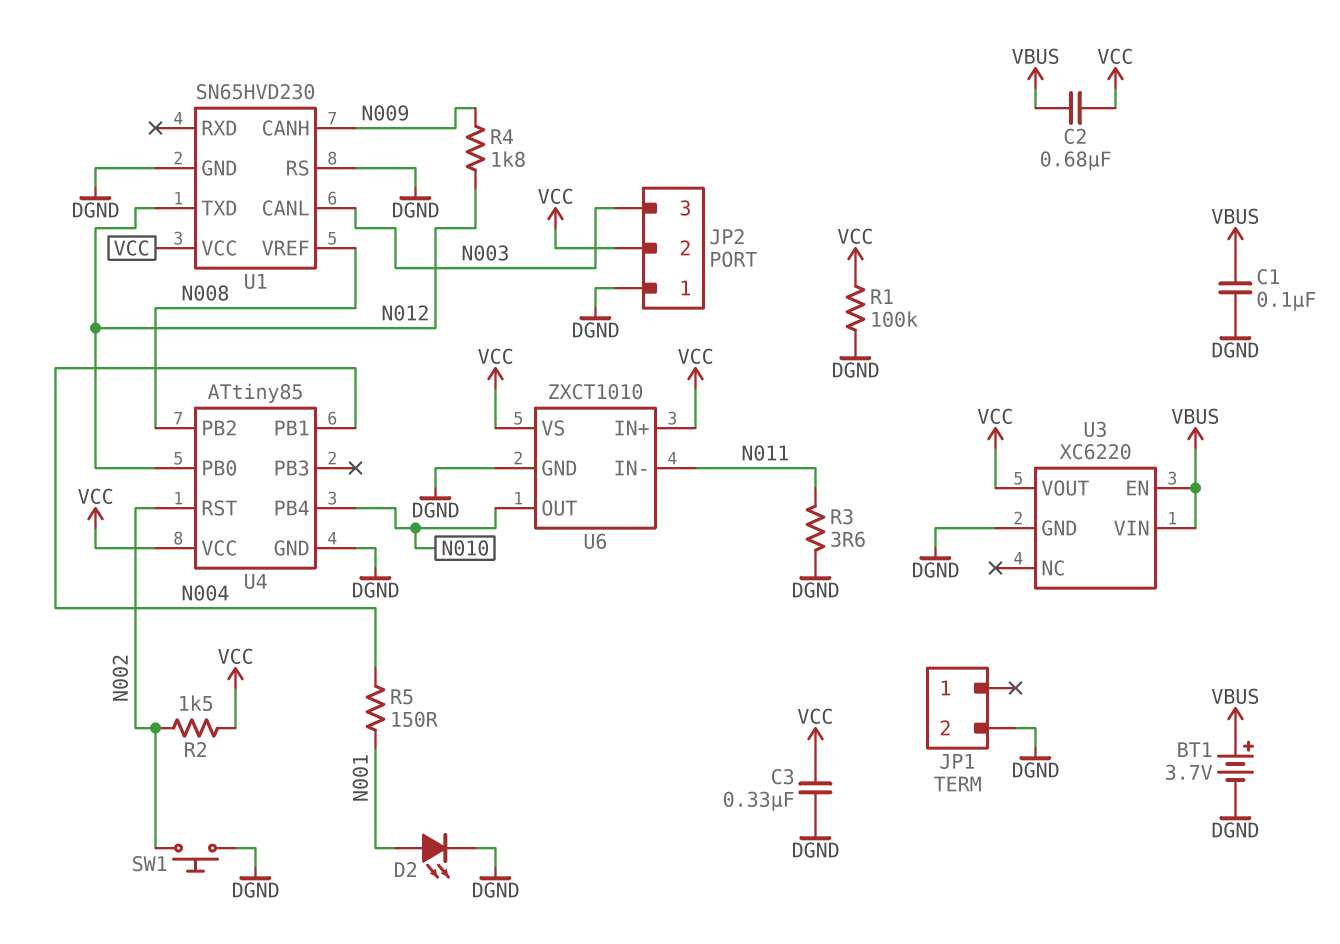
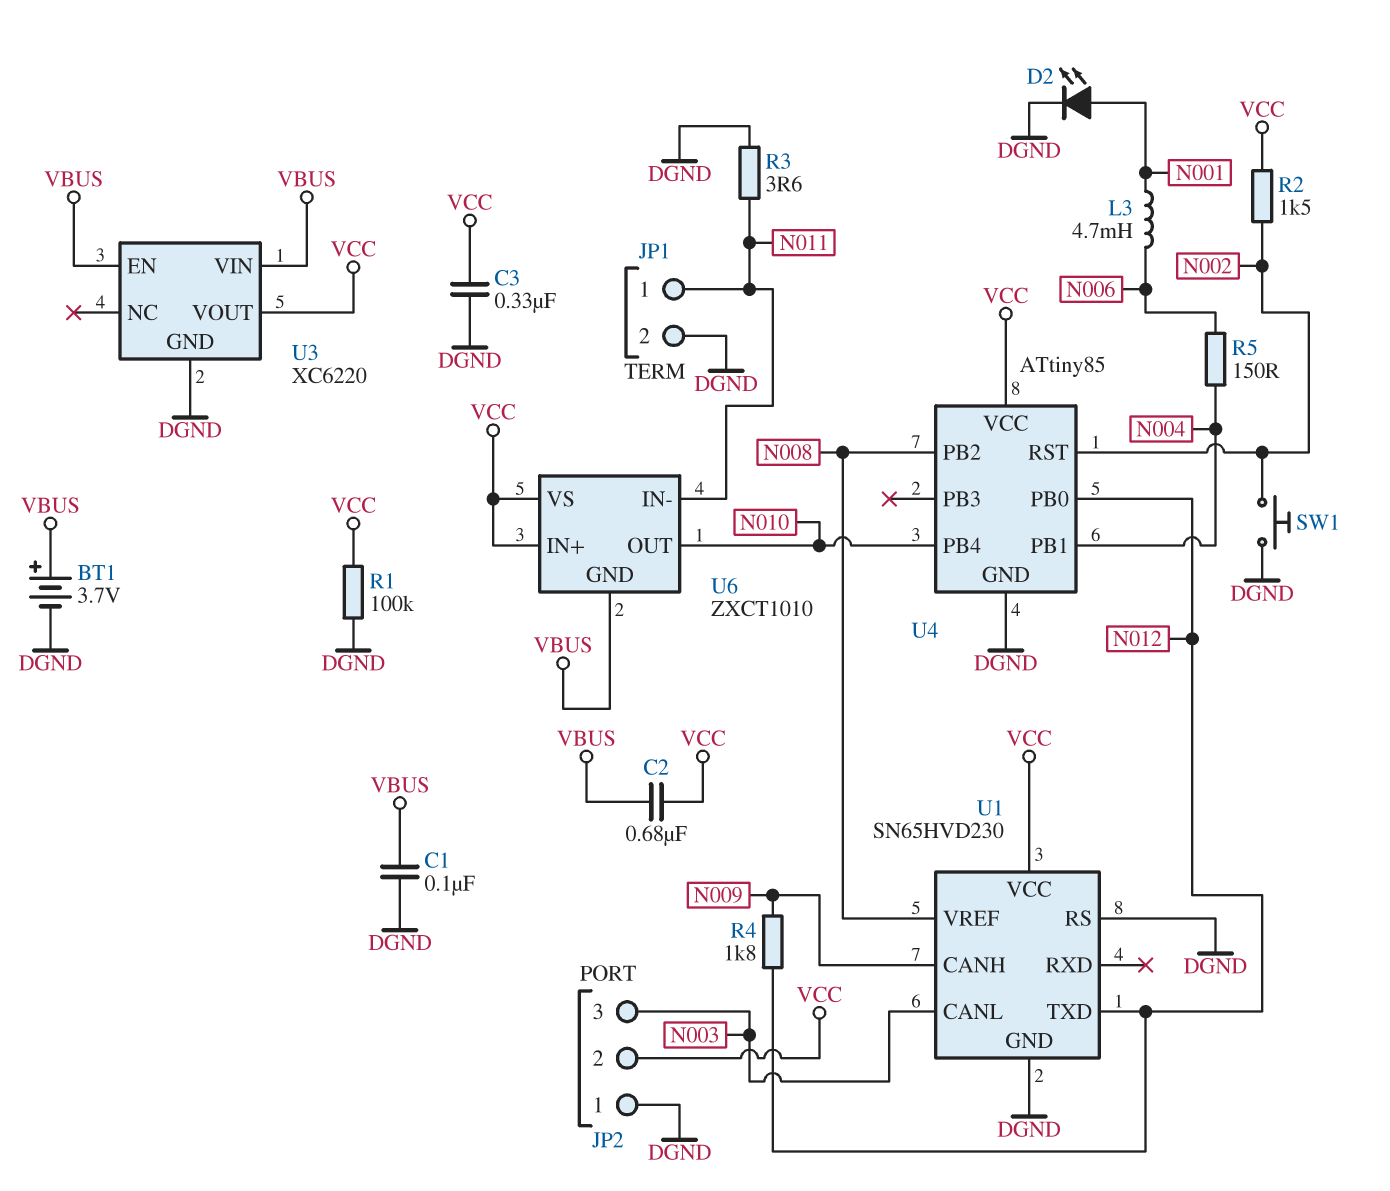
JP1 pin 1: none -> N011
L3: none -> 4.7mH (N001, N006)
R5: 150 (N001, N004) -> 150 (N004, N006)
U6 pin GND: DGND -> VBUS

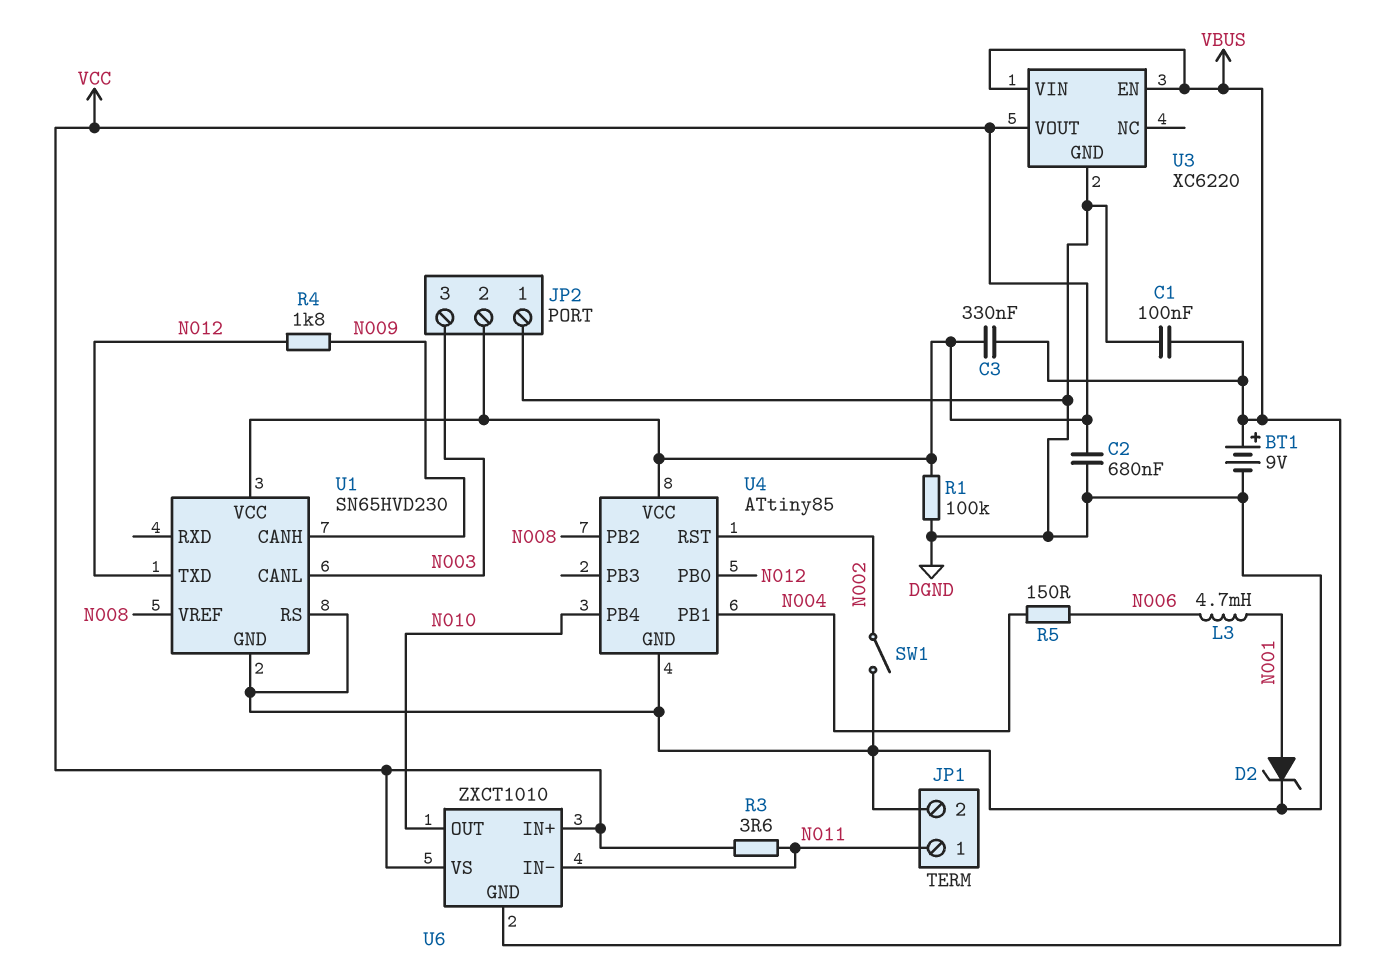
BT1: 3.7V (plus VBUS, minus DGND) -> 9V (plus VBUS, minus DGND)
C2: 680nF (VBUS, VCC) -> 680nF (DGND, VCC)
C3: 330nF (DGND, VCC) -> 330nF (VBUS, VCC)
D2: LED (A N001, K DGND) -> zener (A N001, K DGND)
R2: 1.5k (N002, VCC) -> none
R3: 3.6 (DGND, N011) -> 3.6 (N011, VCC)
SW1: button (DGND, N002) -> switch (DGND, N002)

